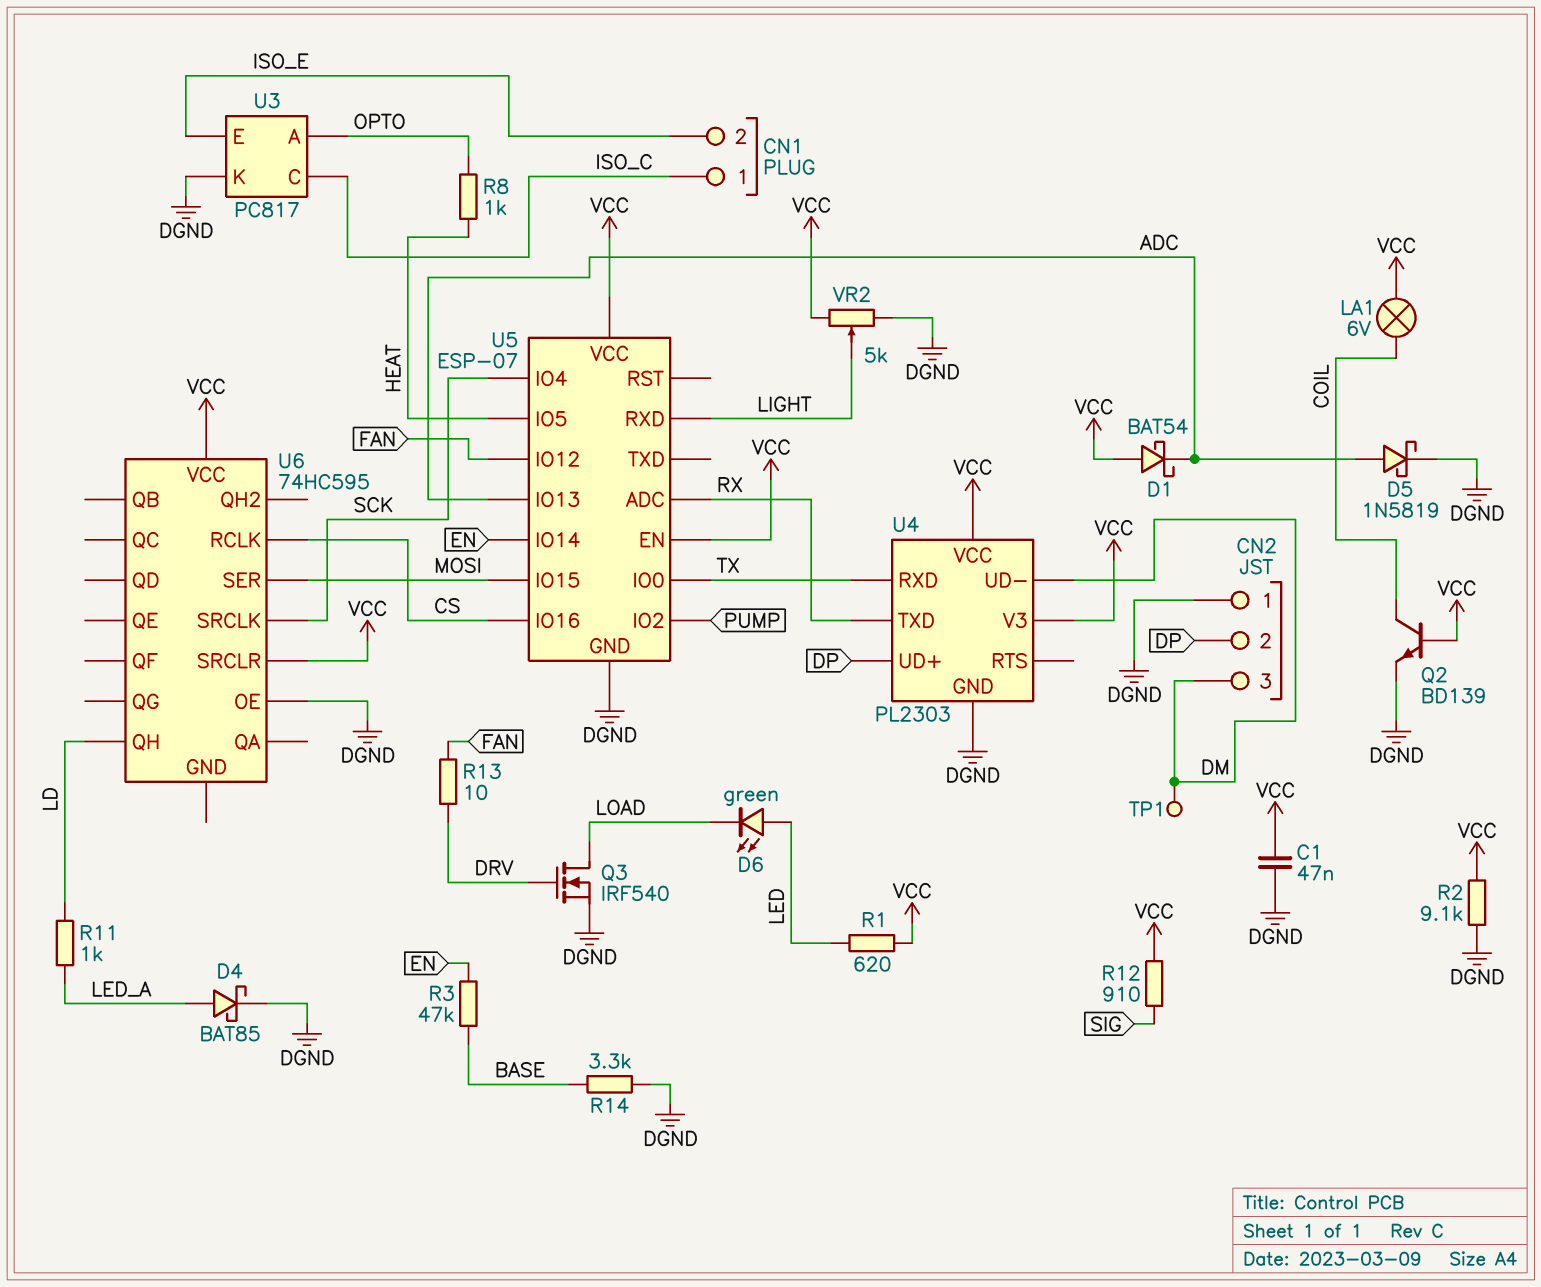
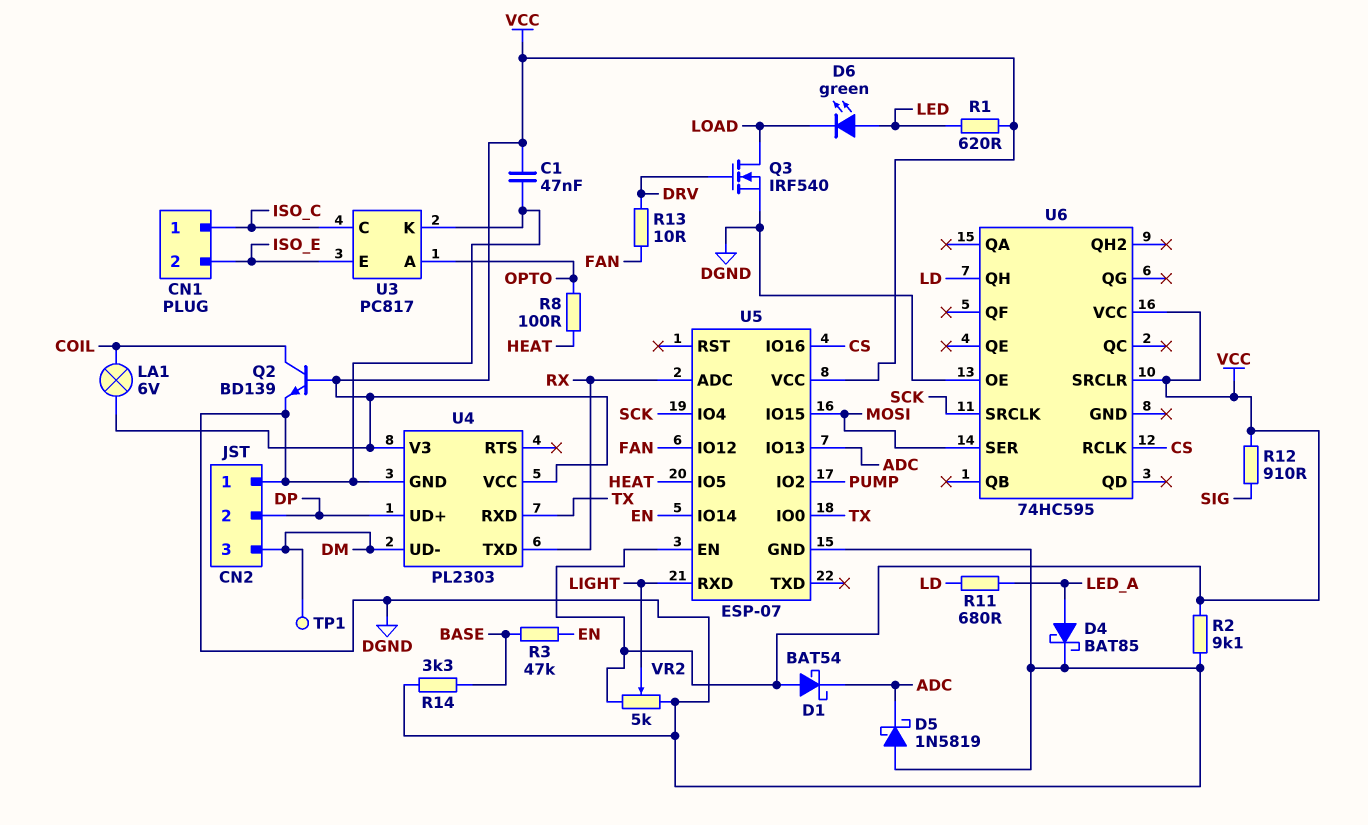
D5: schottky 1N5819 (A ADC, K DGND) -> schottky 1N5819 (A DGND, K ADC)
R8: 1k (HEAT, OPTO) -> 100 (HEAT, OPTO)
R11: 1k (LD, LED_A) -> 680 (LD, LED_A)

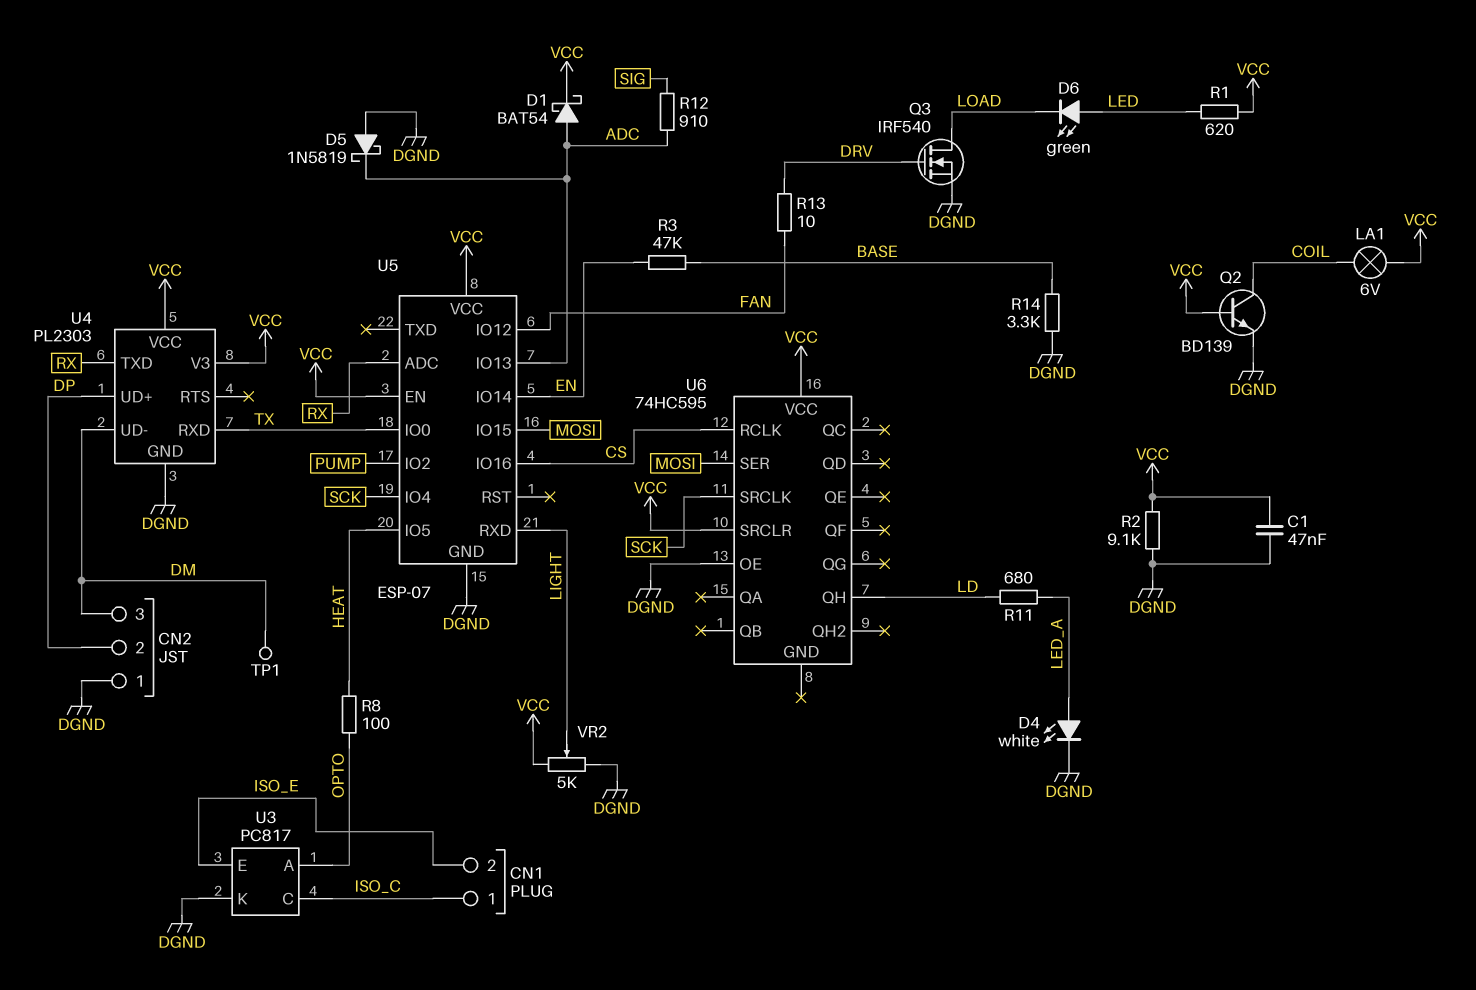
D1: schottky BAT54 (A VCC, K ADC) -> schottky BAT54 (A ADC, K VCC)
D4: schottky BAT85 (A LED_A, K DGND) -> LED white (A LED_A, K DGND)
R12: 910 (SIG, VCC) -> 910 (ADC, SIG)

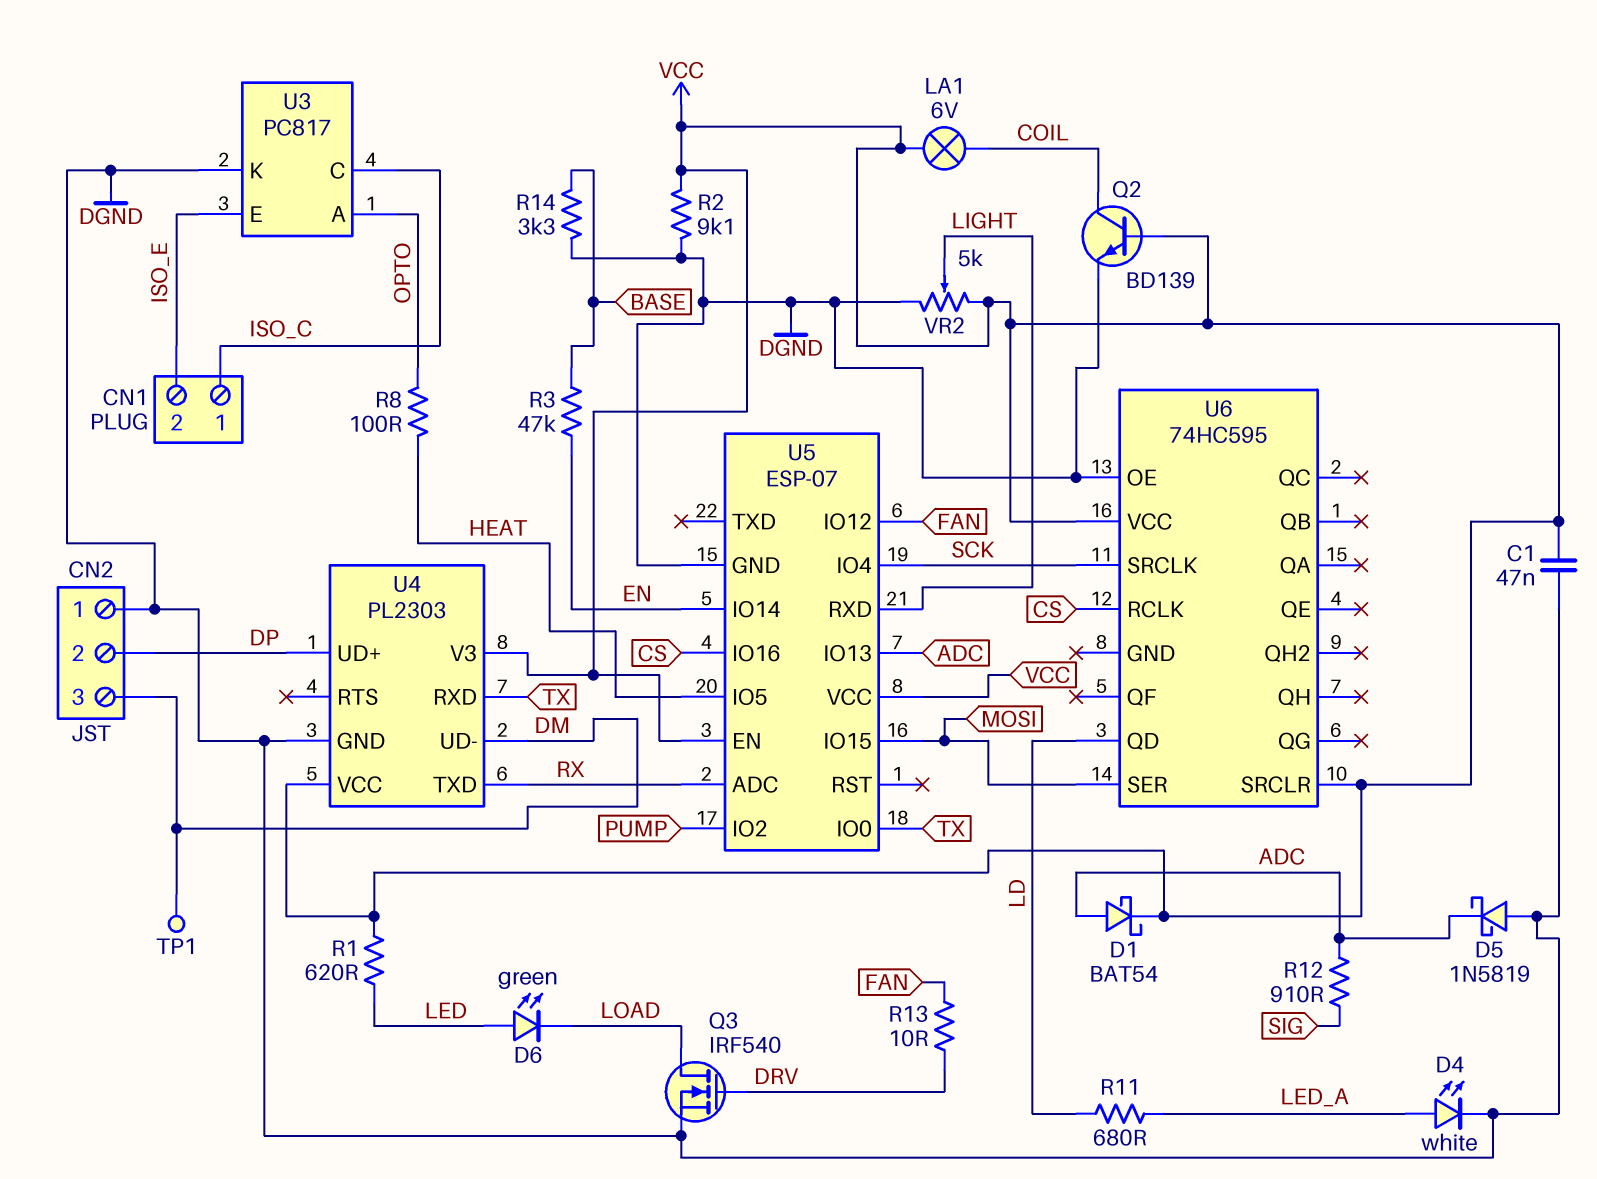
U6 pin QD: none -> LD
U6 pin QH: LD -> none

